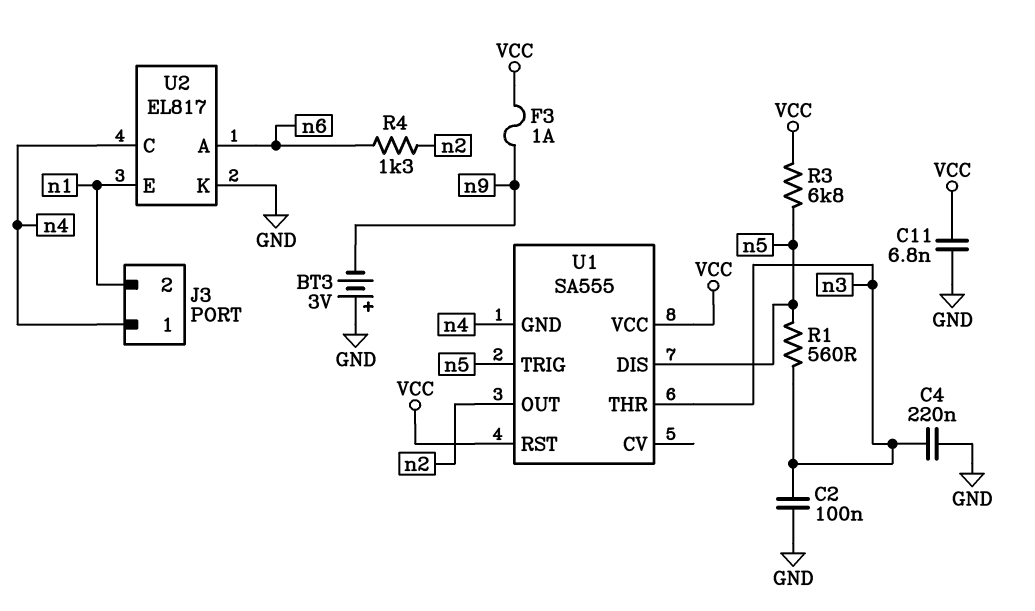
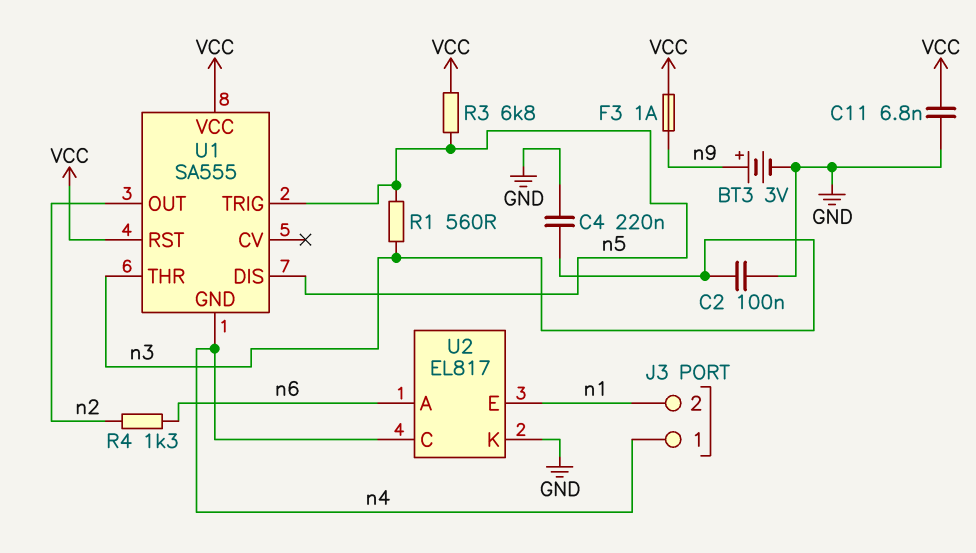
BT3: 3V (plus GND, minus n9) -> 3V (plus n9, minus GND)

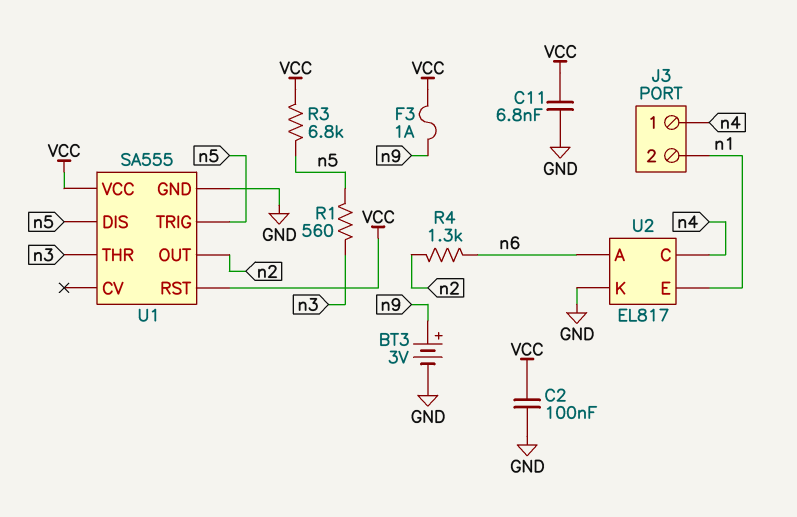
C2: 100nF (GND, n3) -> 100nF (GND, VCC)
C4: 220nF (GND, n3) -> none
U1 pin GND: n4 -> GND

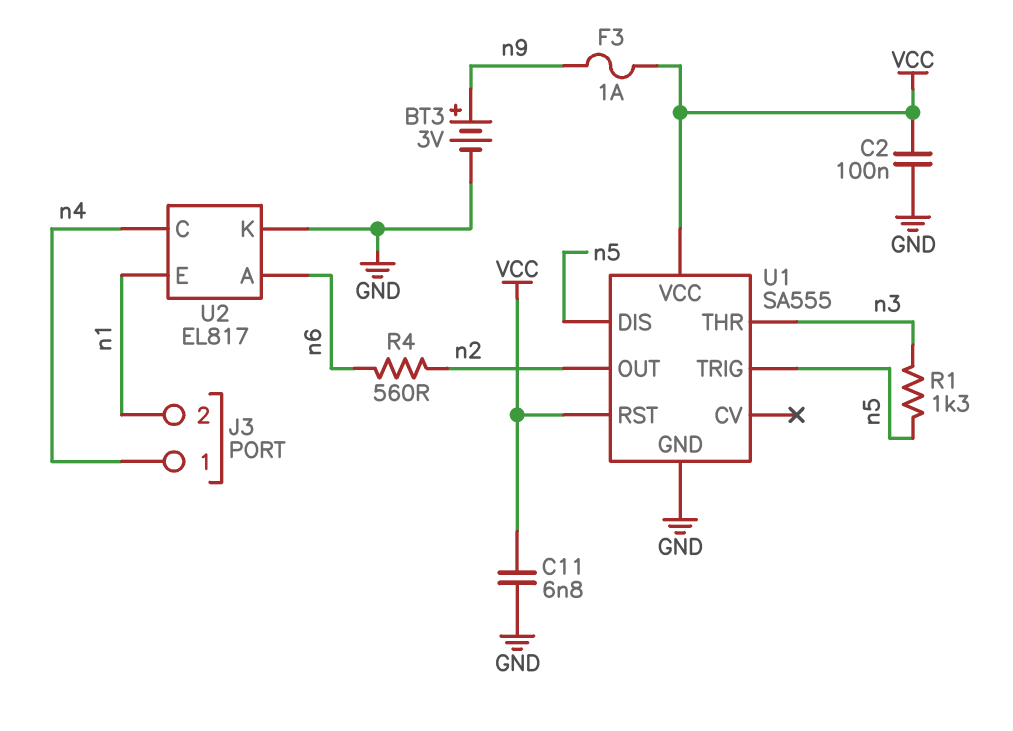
R1: 560 (n3, n5) -> 1.3k (n3, n5)
R3: 6.8k (VCC, n5) -> none
R4: 1.3k (n2, n6) -> 560 (n2, n6)

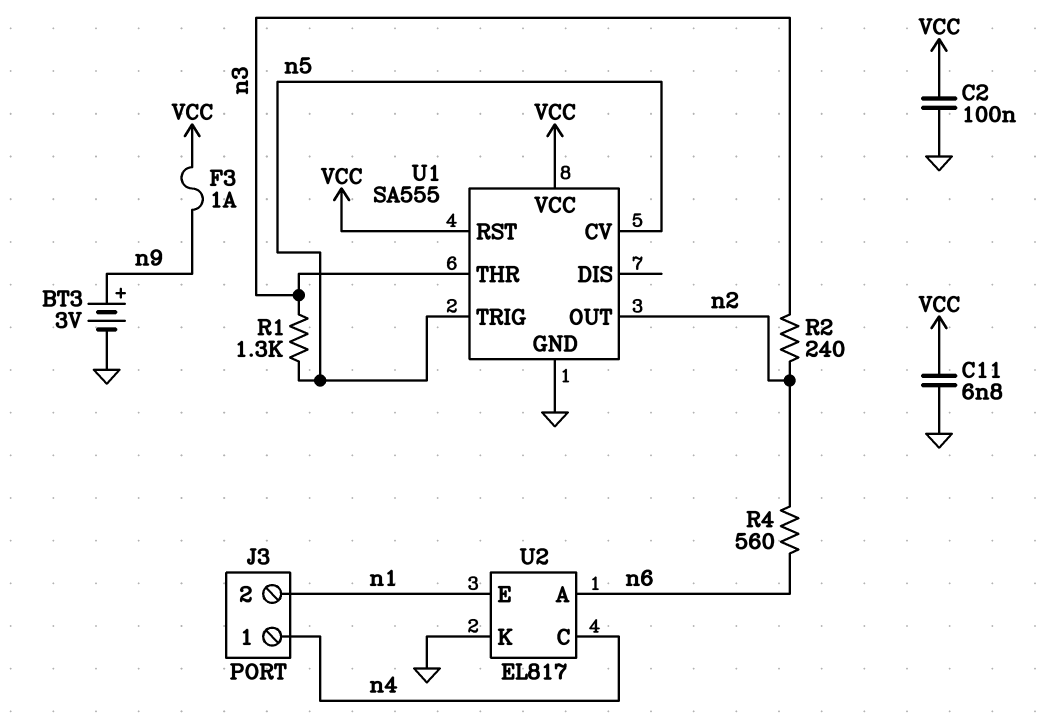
R2: none -> 240 (n2, n3)
U1 pin CV: none -> n5
U1 pin DIS: n5 -> none

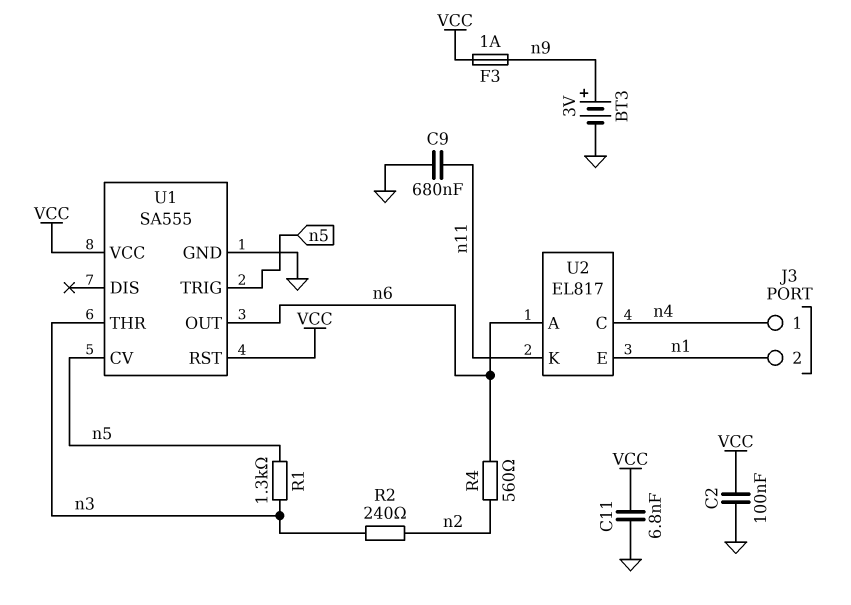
C9: none -> 680nF (GND, n11)
U1 pin OUT: n2 -> n6
U2 pin K: GND -> n11

